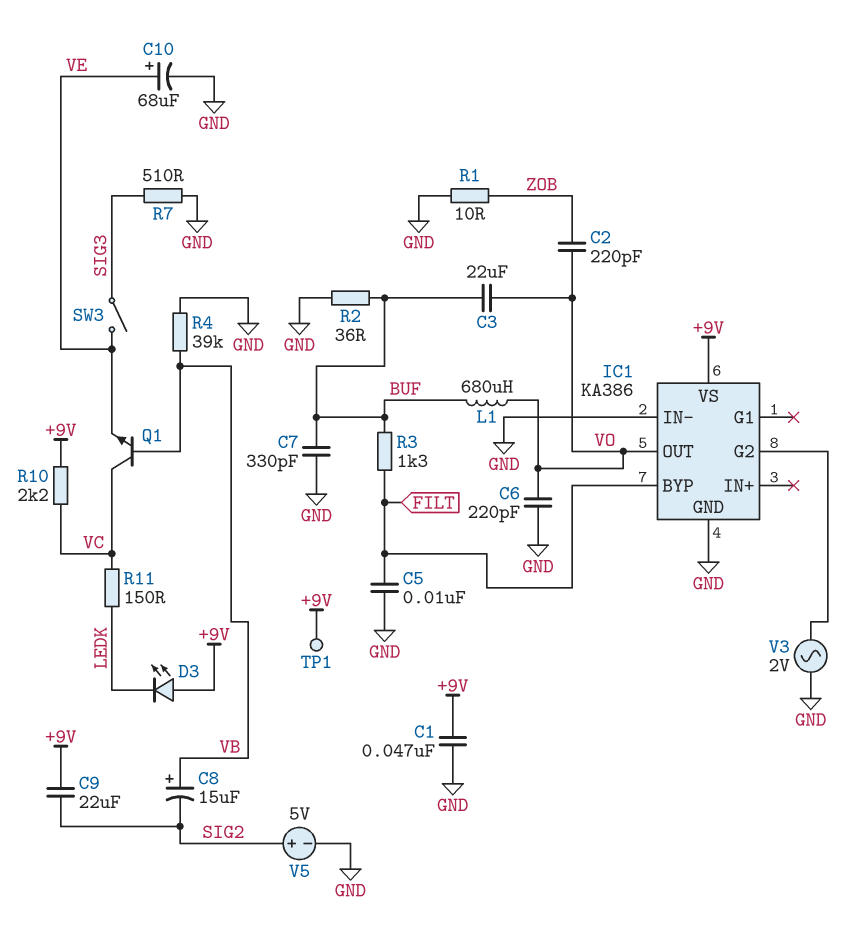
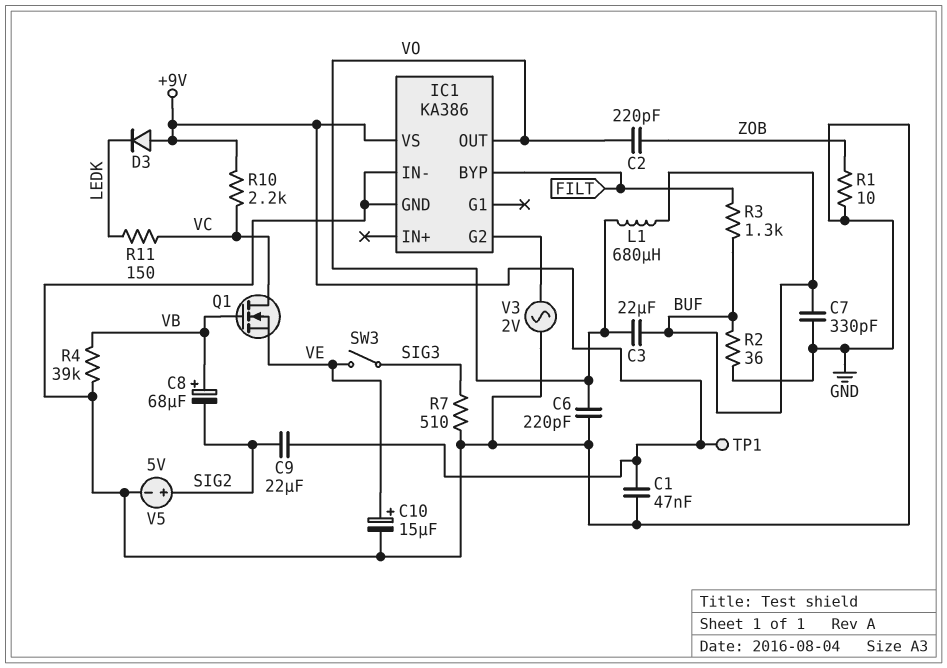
C5: 10nF (FILT, GND) -> none
C8: 15uF (plus VB, minus SIG2) -> 68uF (plus VB, minus SIG2)
C10: 68uF (plus VE, minus GND) -> 15uF (plus VE, minus GND)
D3: LED (A +9V, K LEDK) -> diode (A +9V, K LEDK)
Q1: NPN (B VB, C VC, E VE) -> NMOS (G VB, D VC, S VE)

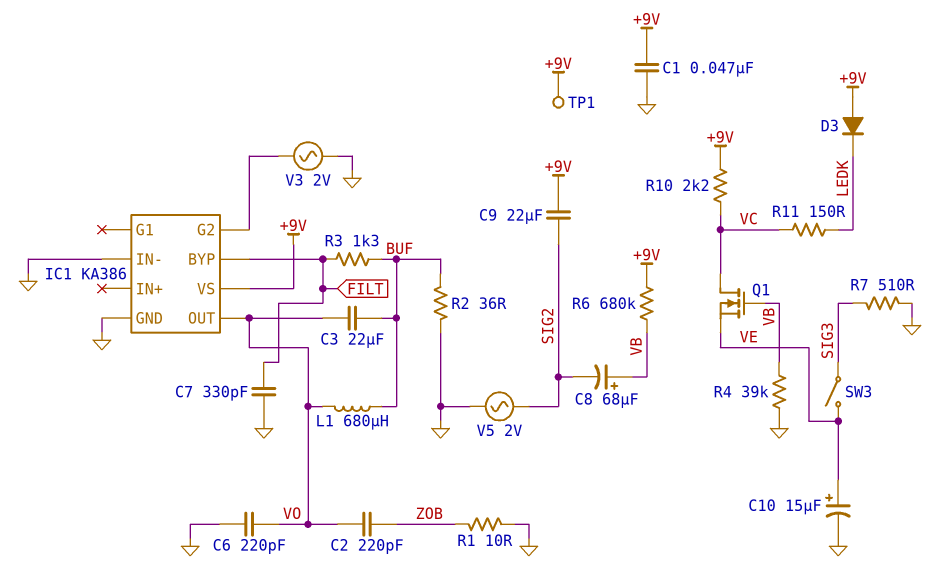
C7: 330pF (BUF, GND) -> 330pF (FILT, GND)
R6: none -> 680k (+9V, VB)
V5: 5V (plus SIG2, minus GND) -> AC 2V (GND, SIG2)

